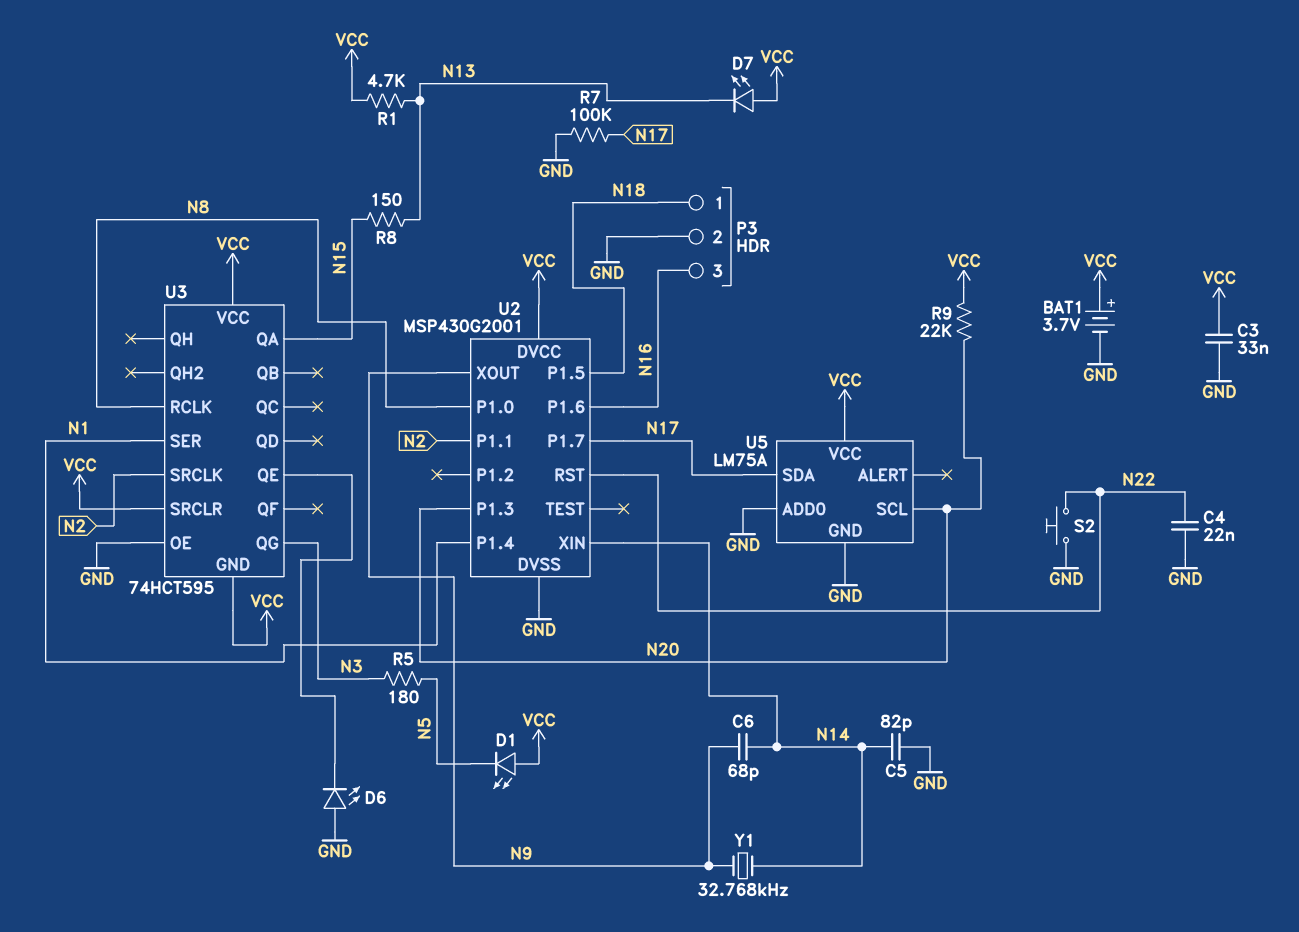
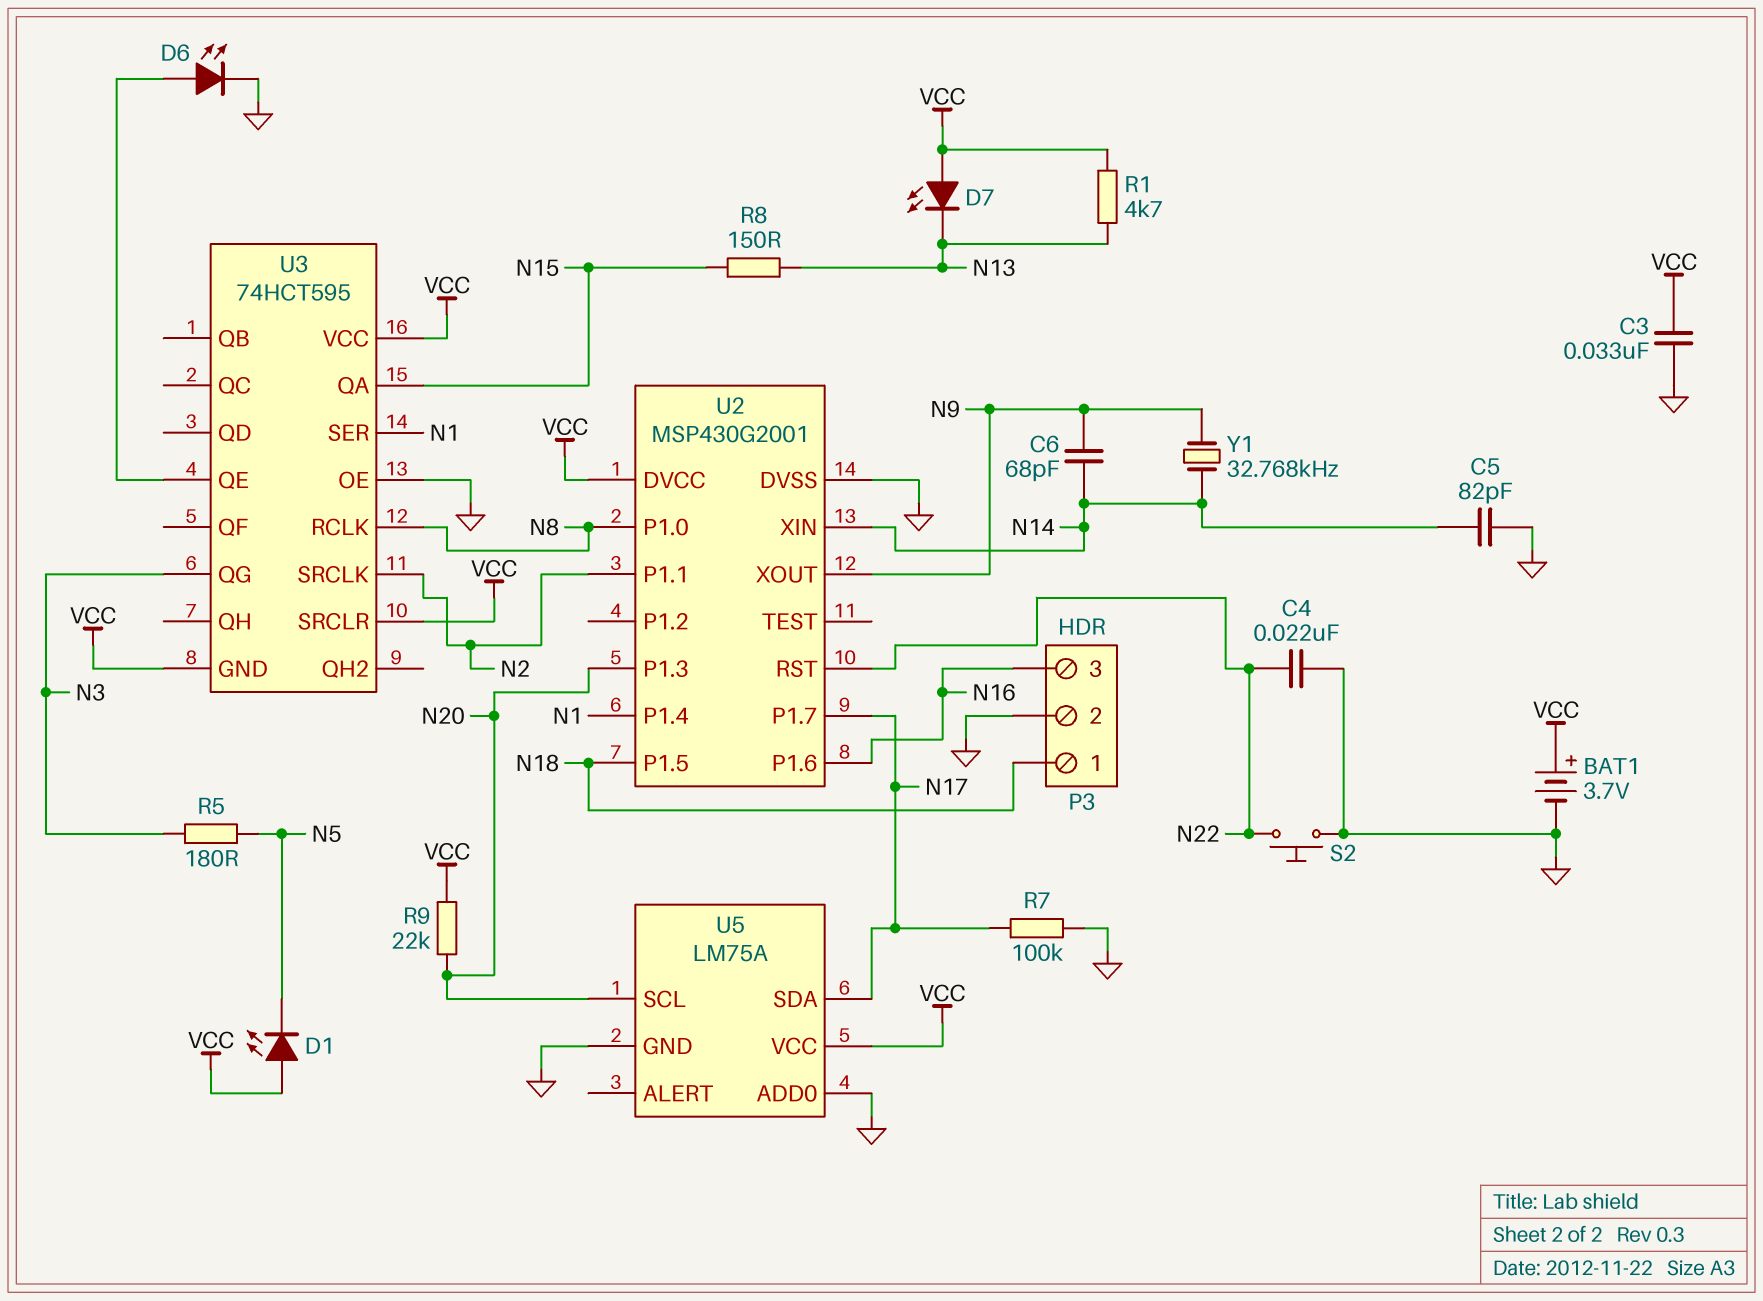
D6: LED (A GND, K U3/QE) -> LED (A U3/QE, K GND)

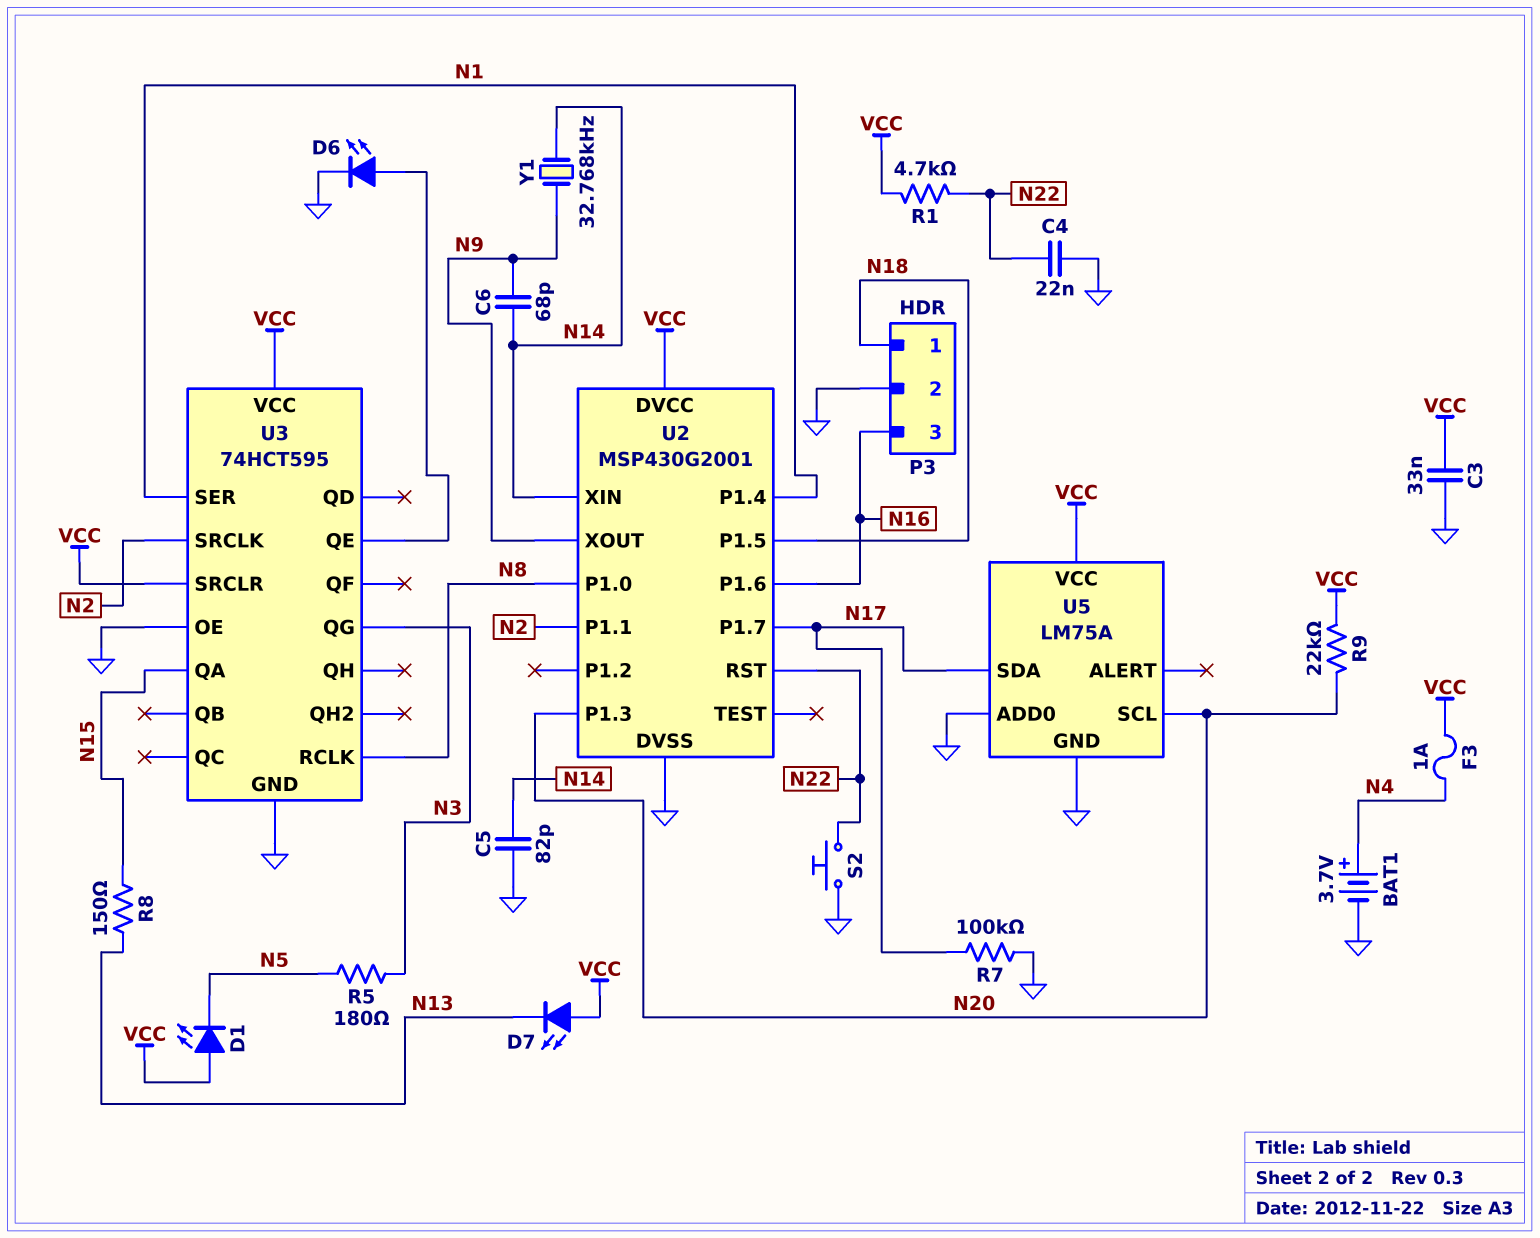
BAT1: 3.7V (plus VCC, minus GND) -> 3.7V (plus N4, minus GND)
F3: none -> 1A (N4, VCC)
R1: 4.7k (N13, VCC) -> 4.7k (N22, VCC)
U3 pin GND: VCC -> GND

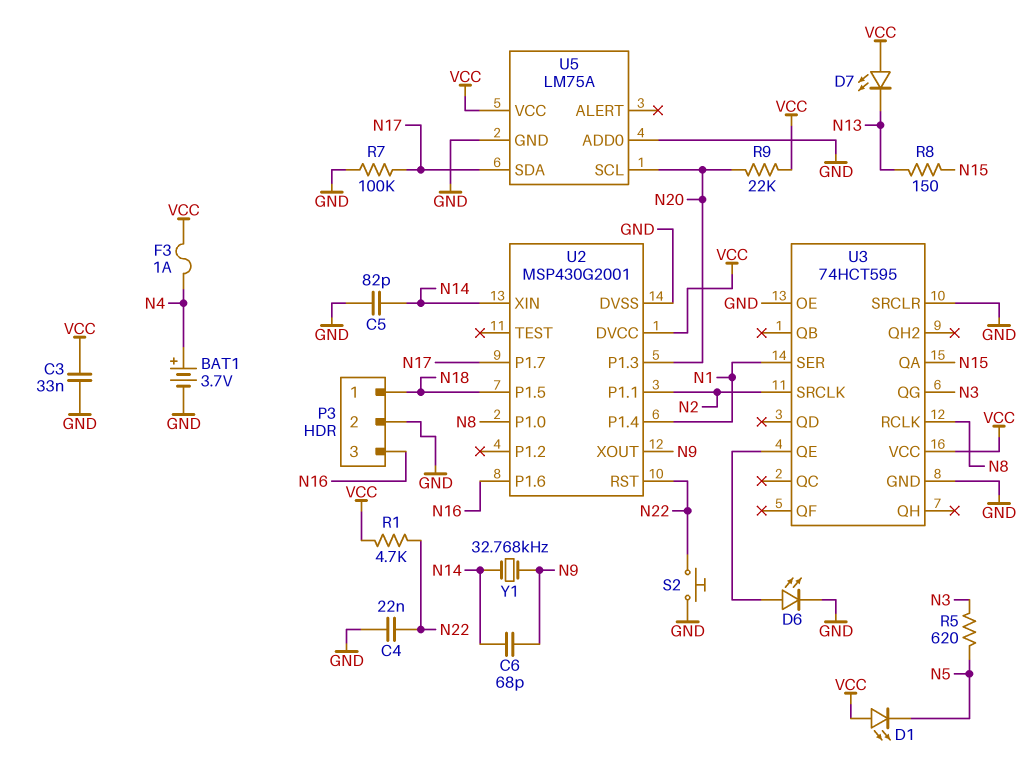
R5: 180 (N3, N5) -> 620 (N3, N5)
U3 pin SRCLR: VCC -> GND

